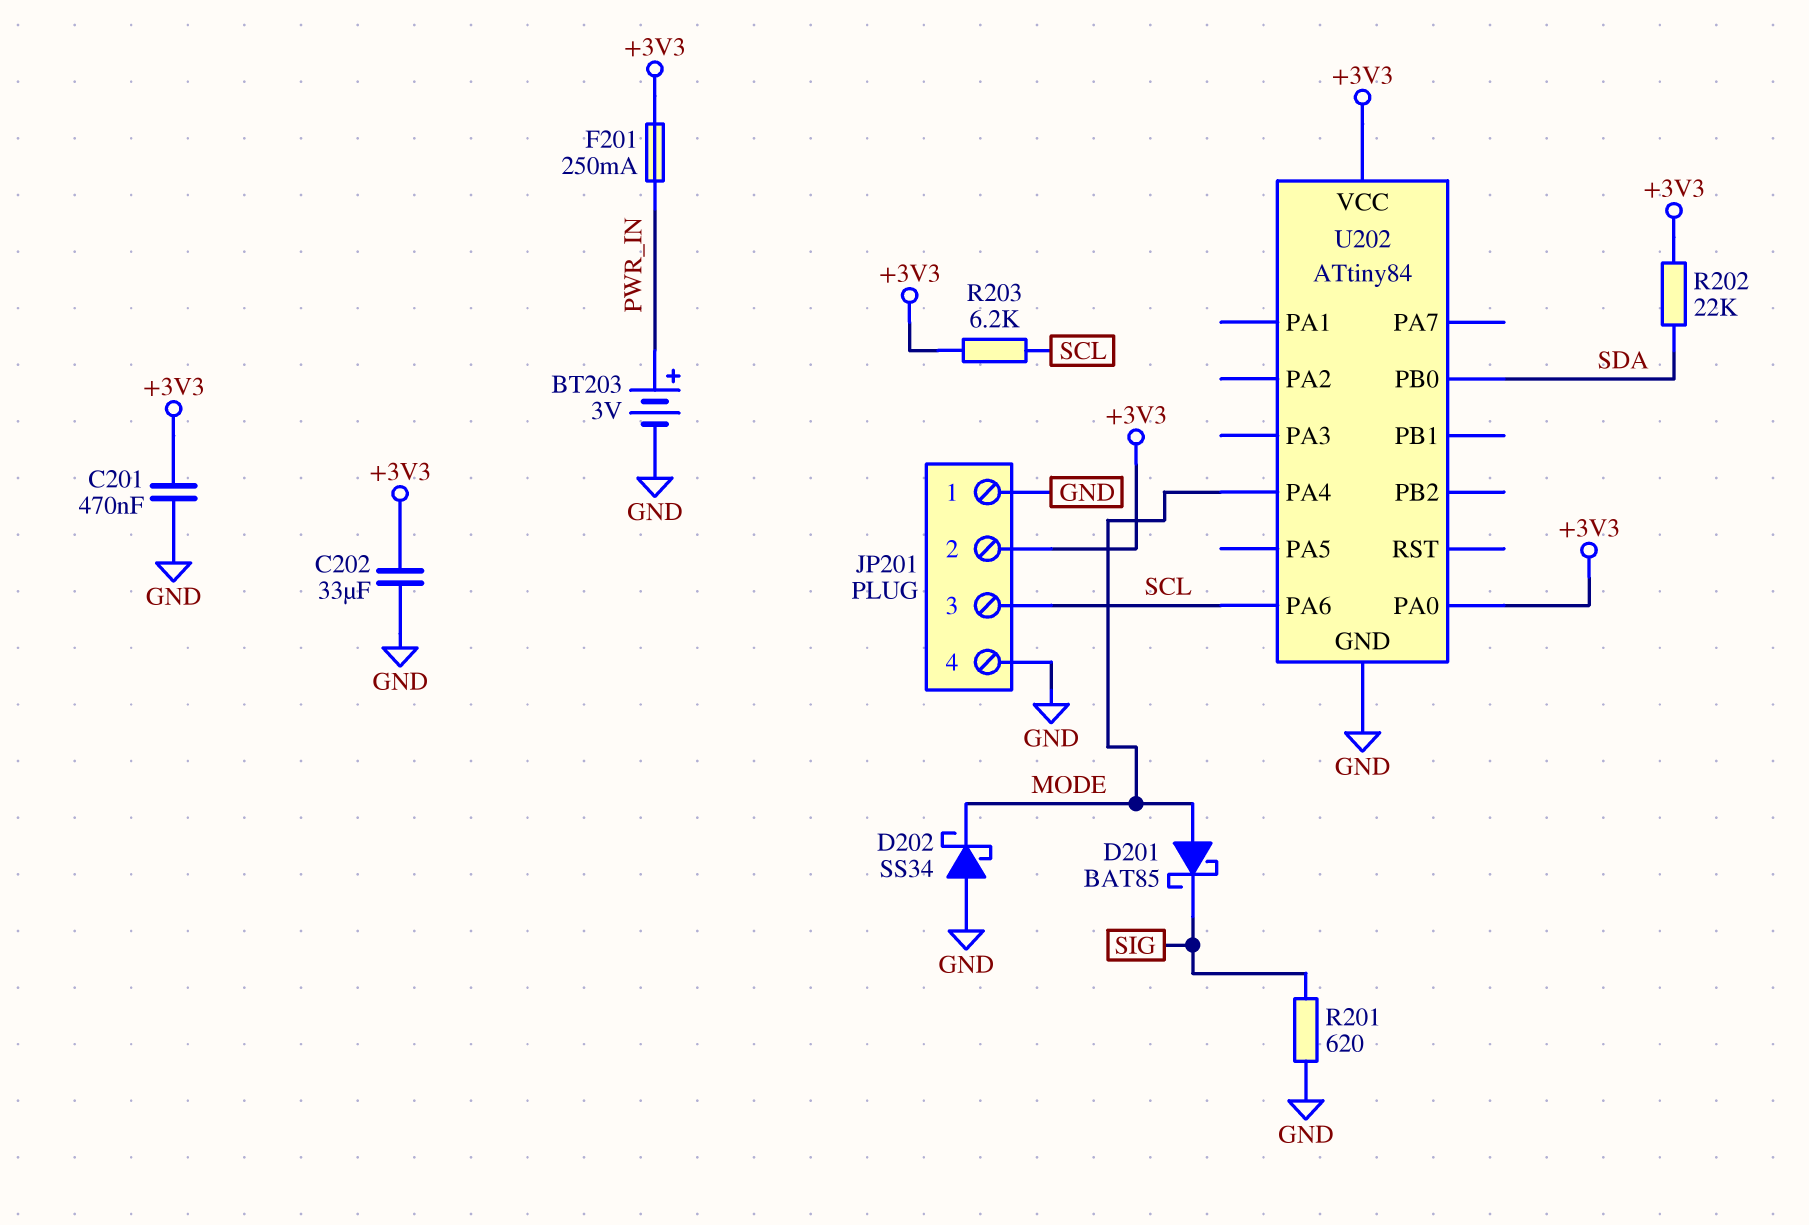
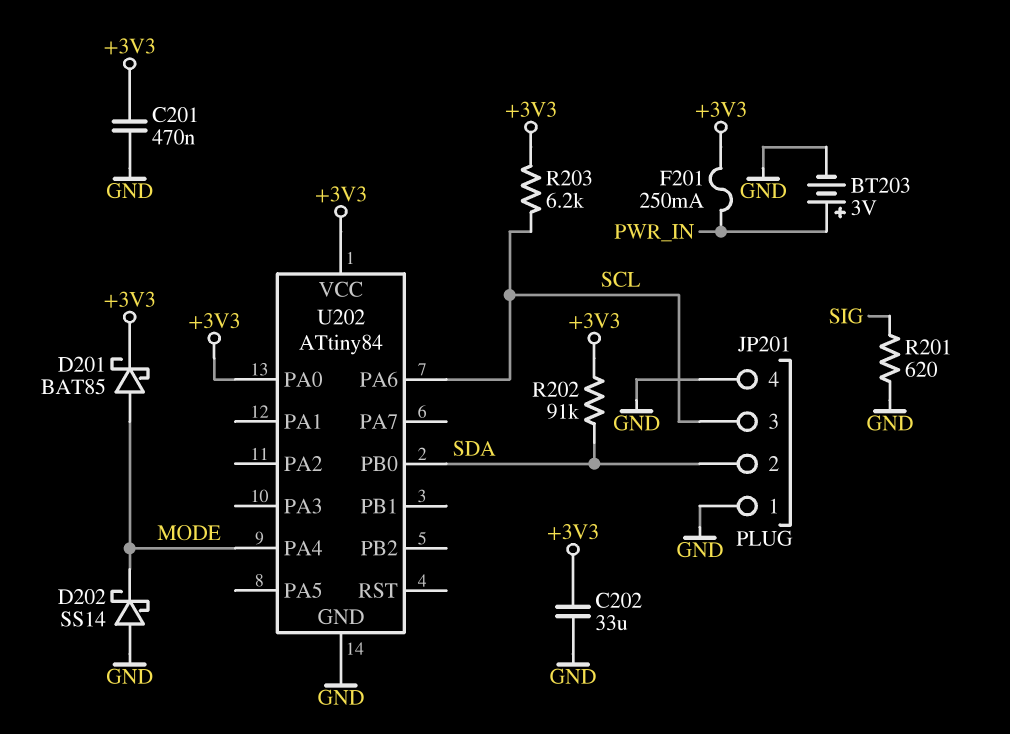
D201: schottky BAT85 (A MODE, K SIG) -> schottky BAT85 (A MODE, K +3V3)
D202: schottky SS34 (A GND, K MODE) -> schottky SS14 (A GND, K MODE)
JP201 pin 2: +3V3 -> SDA
R202: 22k (+3V3, SDA) -> 91k (+3V3, SDA)

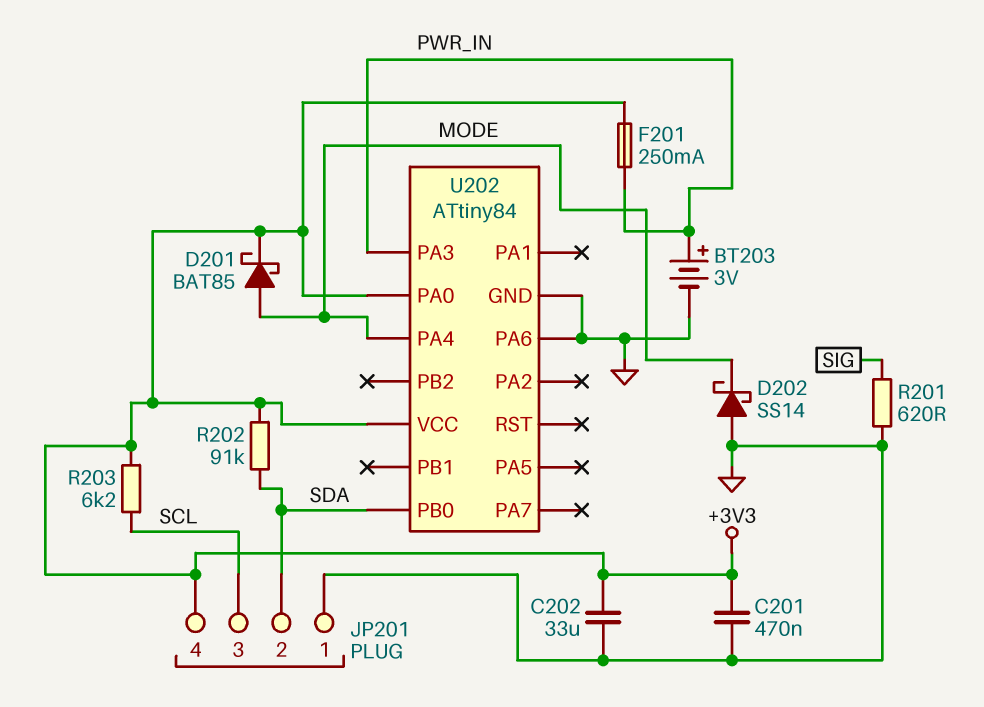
JP201 pin 4: GND -> +3V3
U202 pin PA3: none -> PWR_IN
U202 pin PA6: SCL -> GND

